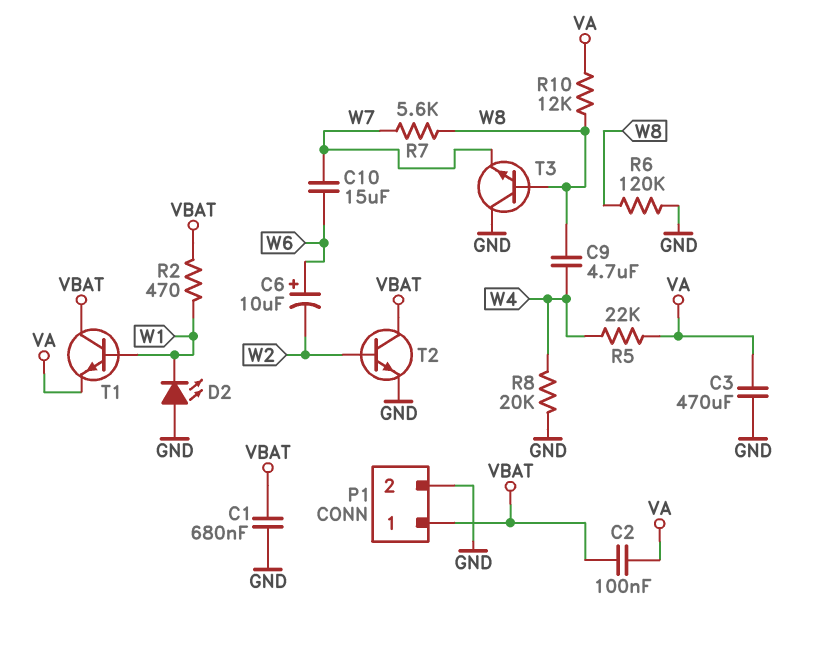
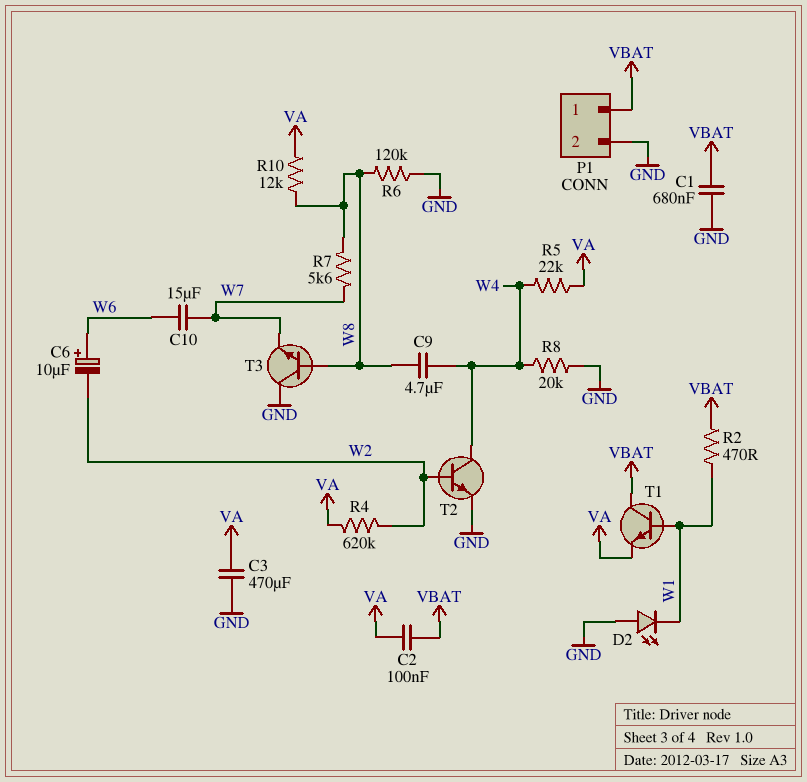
R4: none -> 620k (VA, W2)
T2: NPN (B W2, C VBAT, E GND) -> NPN (B W2, C W4, E GND)

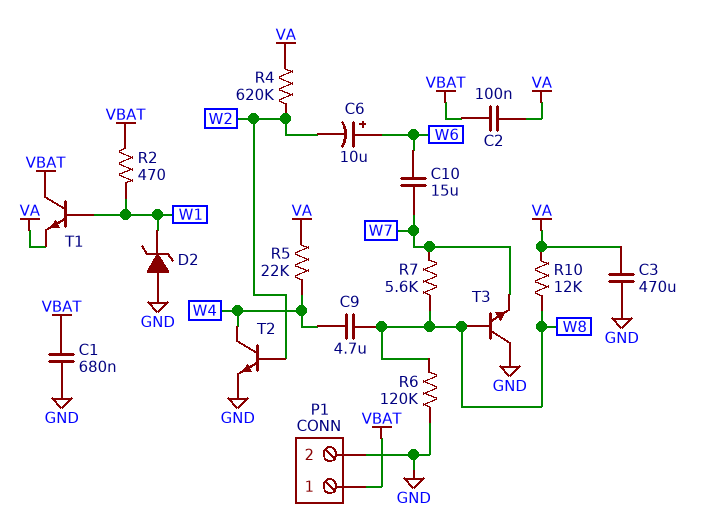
D2: LED (A GND, K W1) -> zener (A GND, K W1)
R8: 20k (GND, W4) -> none

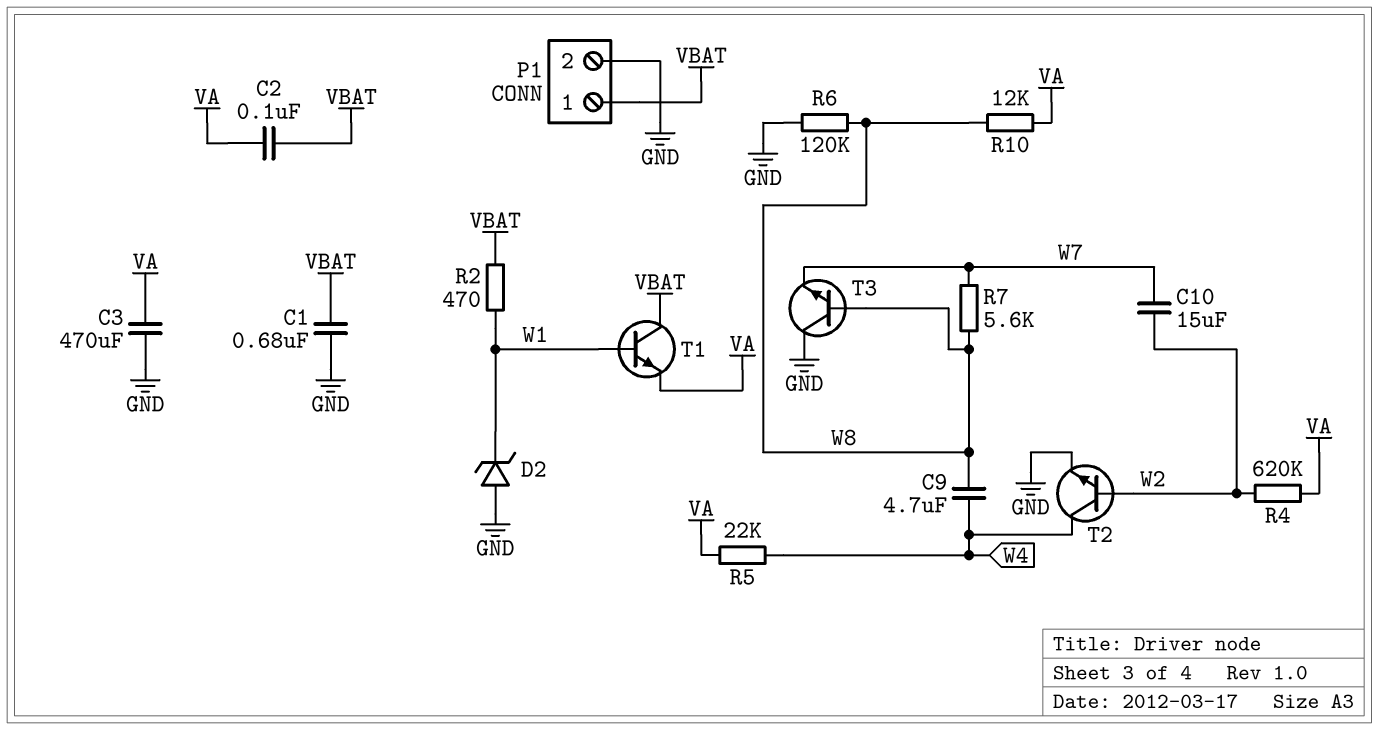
C6: 10uF (plus W6, minus W2) -> none
C10: 15uF (W6, W7) -> 15uF (W2, W7)

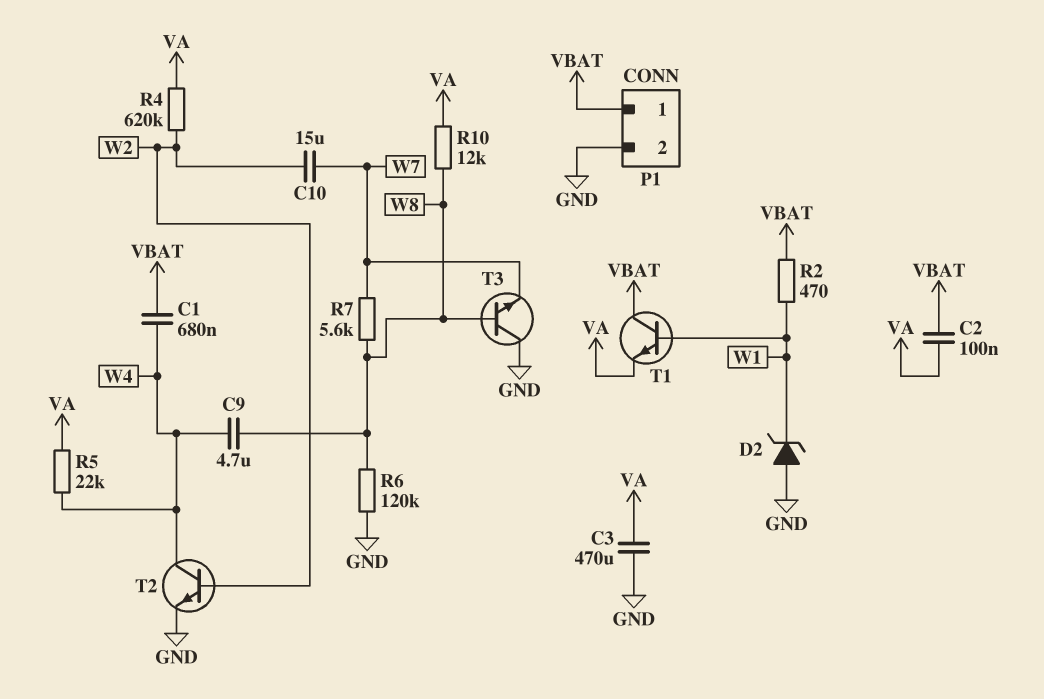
C1: 680nF (GND, VBAT) -> 680nF (VBAT, W4)

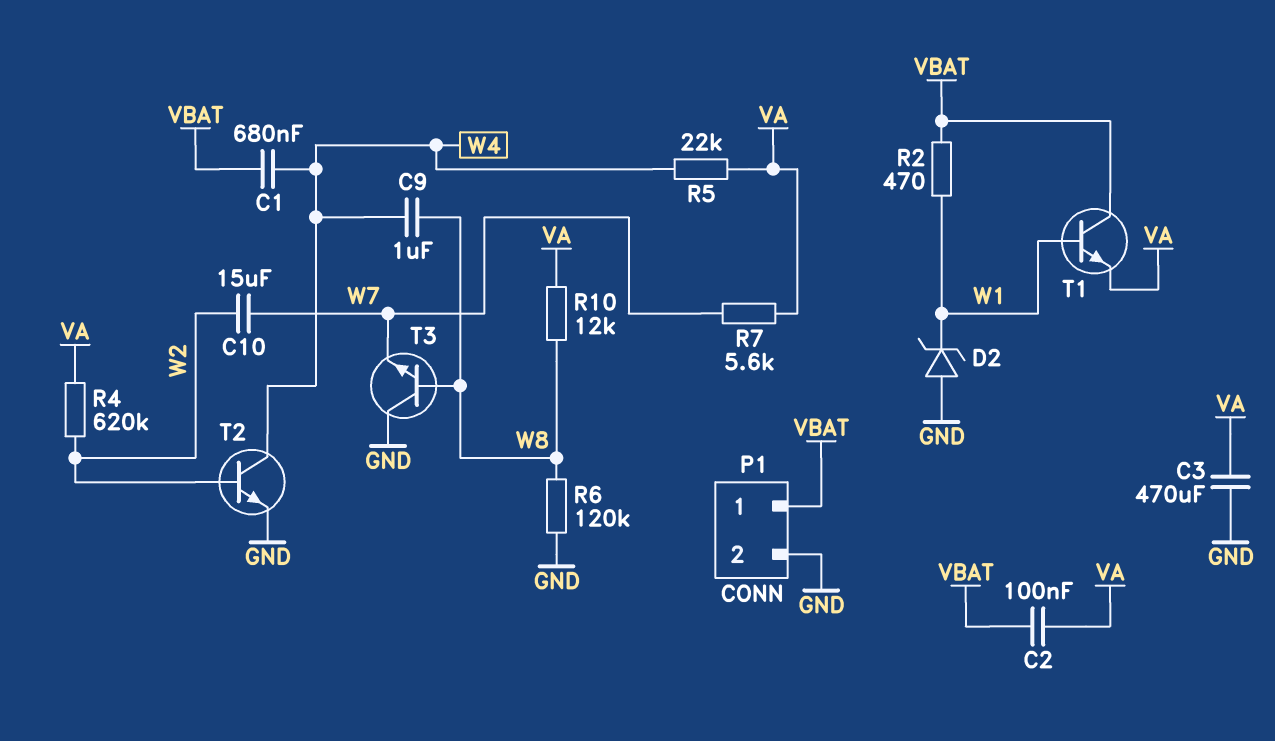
C9: 4.7uF (W4, W8) -> 1uF (W4, W8)
R7: 5.6k (W7, W8) -> 5.6k (VA, W7)

